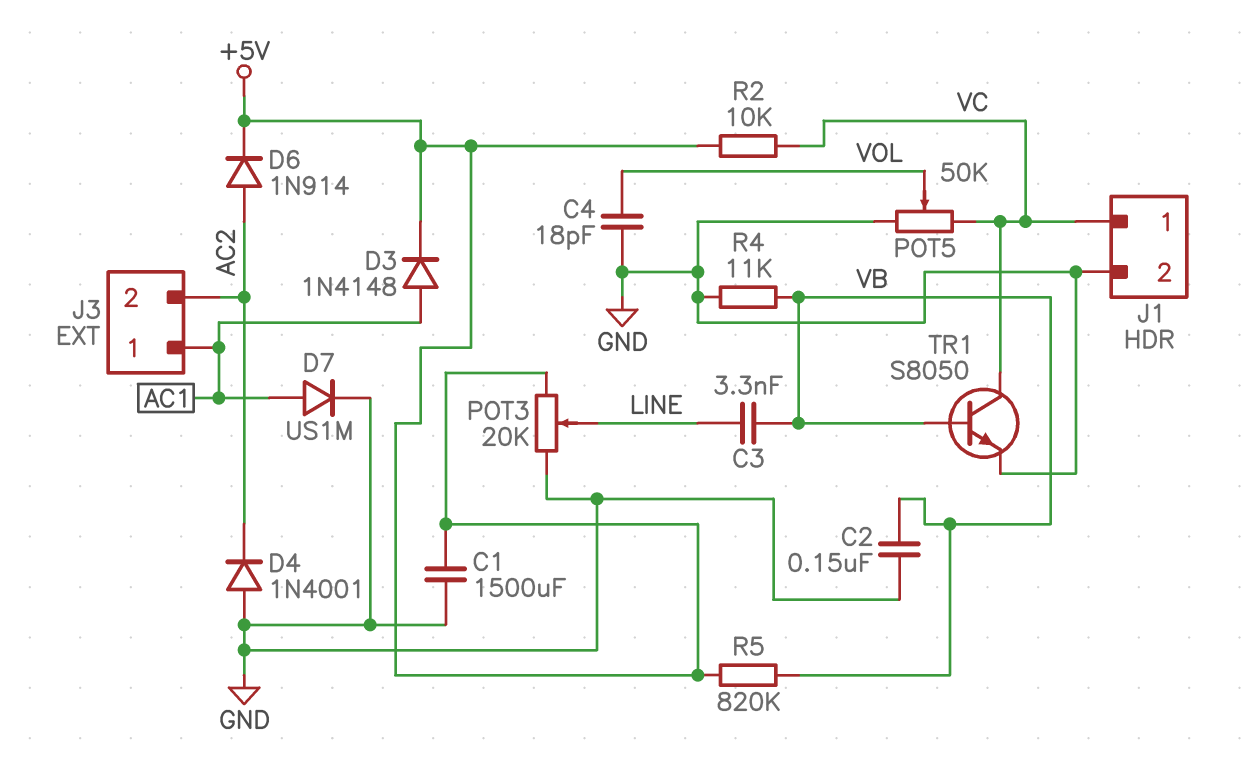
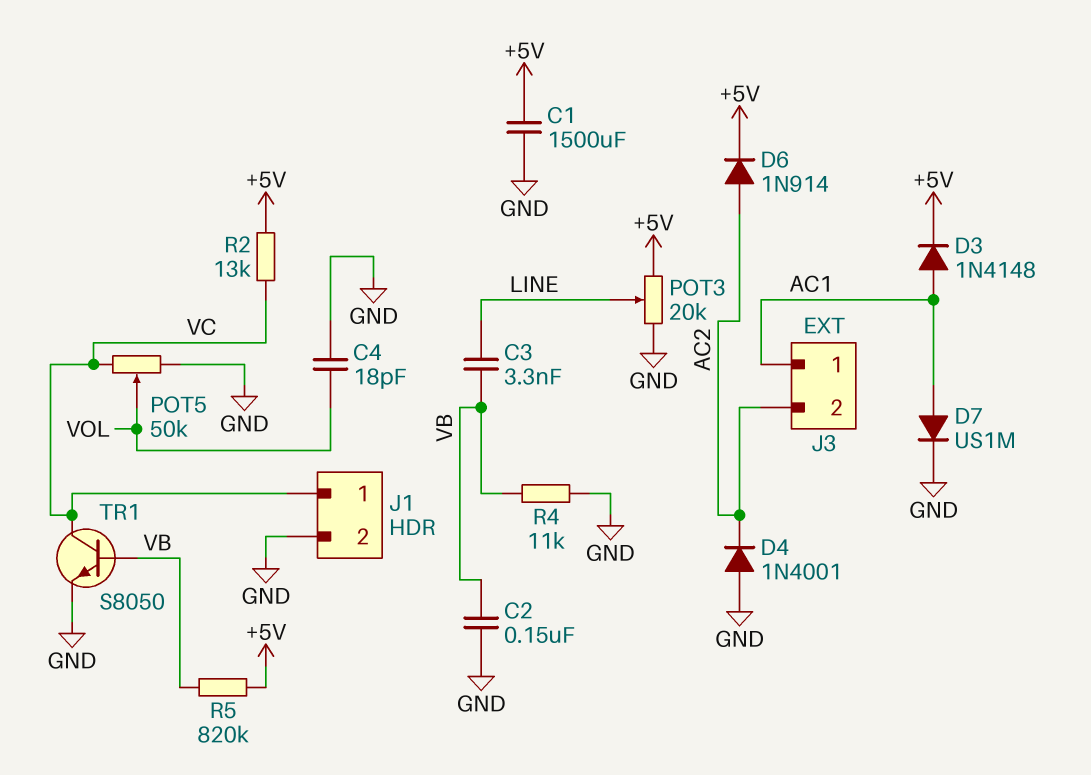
R2: 10k (+5V, VC) -> 13k (+5V, VC)

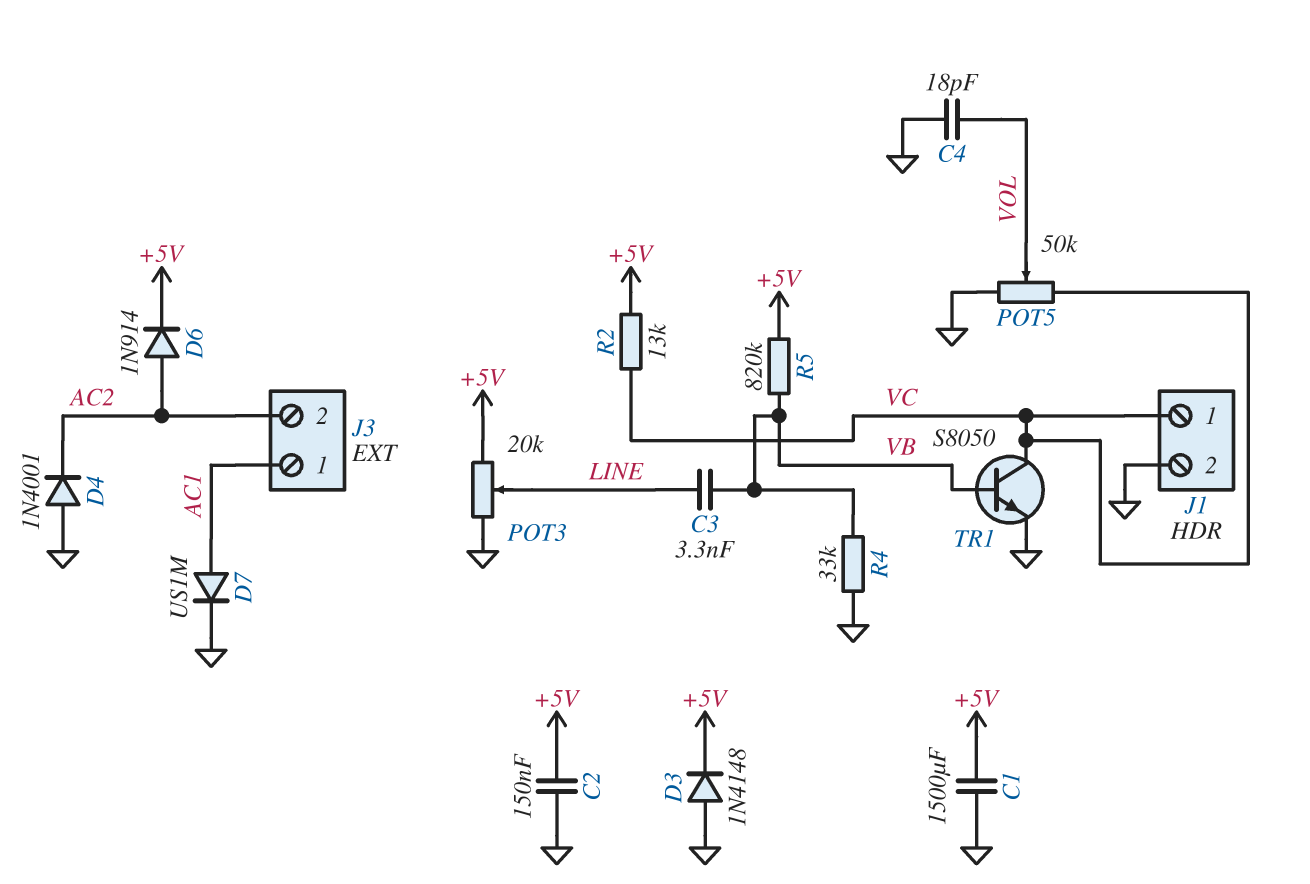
C2: 150nF (GND, VB) -> 150nF (+5V, GND)
D3: diode 1N4148 (A AC1, K +5V) -> diode 1N4148 (A GND, K +5V)
R4: 11k (GND, VB) -> 33k (GND, VB)

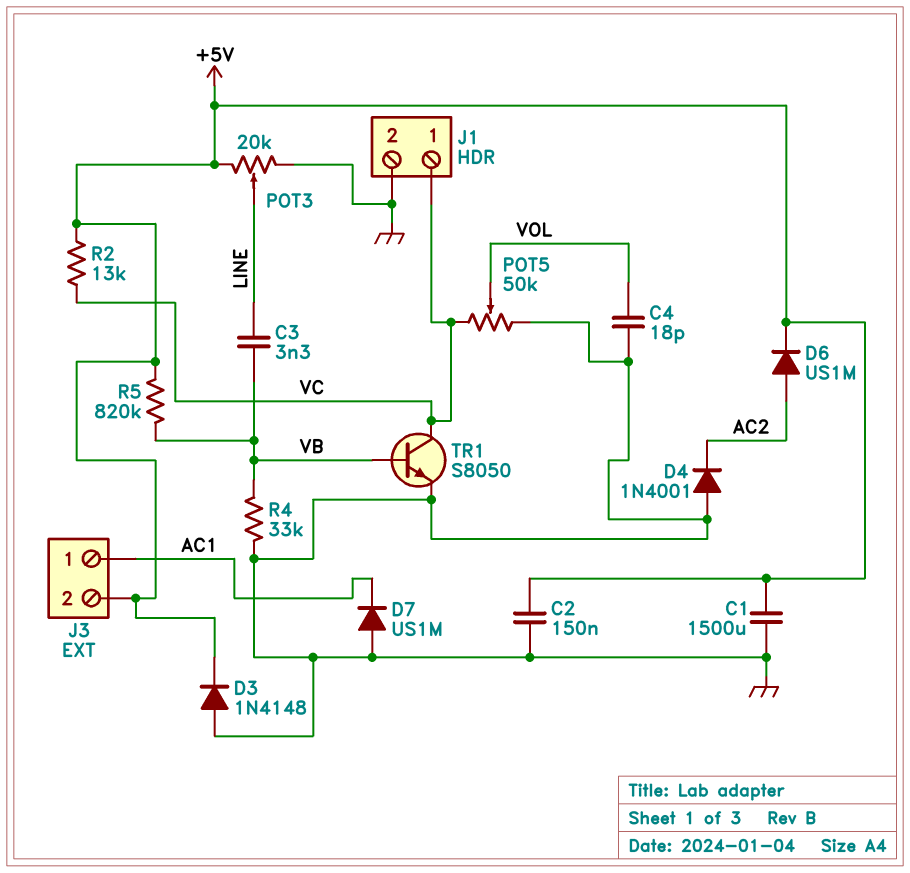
D6: diode 1N914 (A AC2, K +5V) -> diode US1M (A AC2, K +5V)
D7: diode US1M (A AC1, K GND) -> diode US1M (A GND, K AC1)
J3 pin 2: AC2 -> +5V

